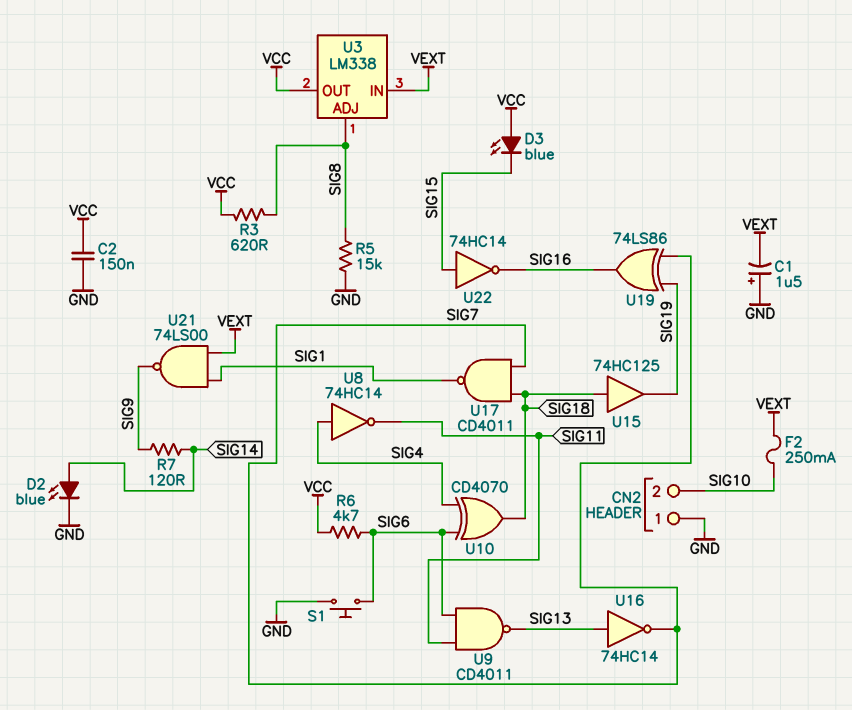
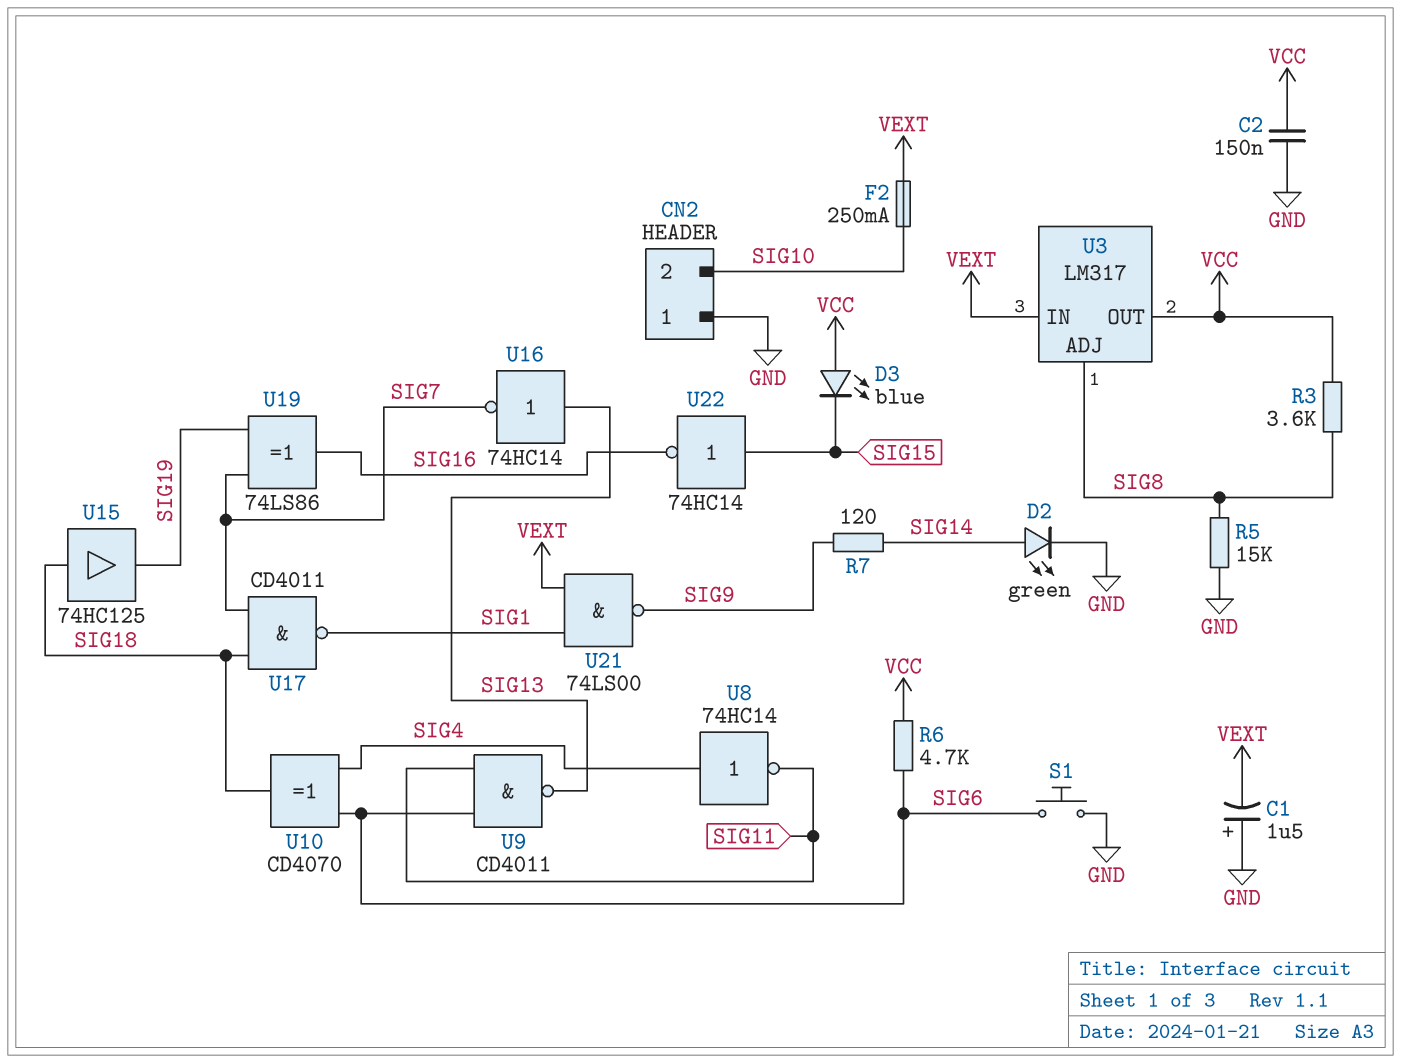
D2: LED blue (A SIG14, K GND) -> LED green (A SIG14, K GND)
R3: 620 (SIG8, VCC) -> 3.6k (SIG8, VCC)
U3: LM338 -> LM317

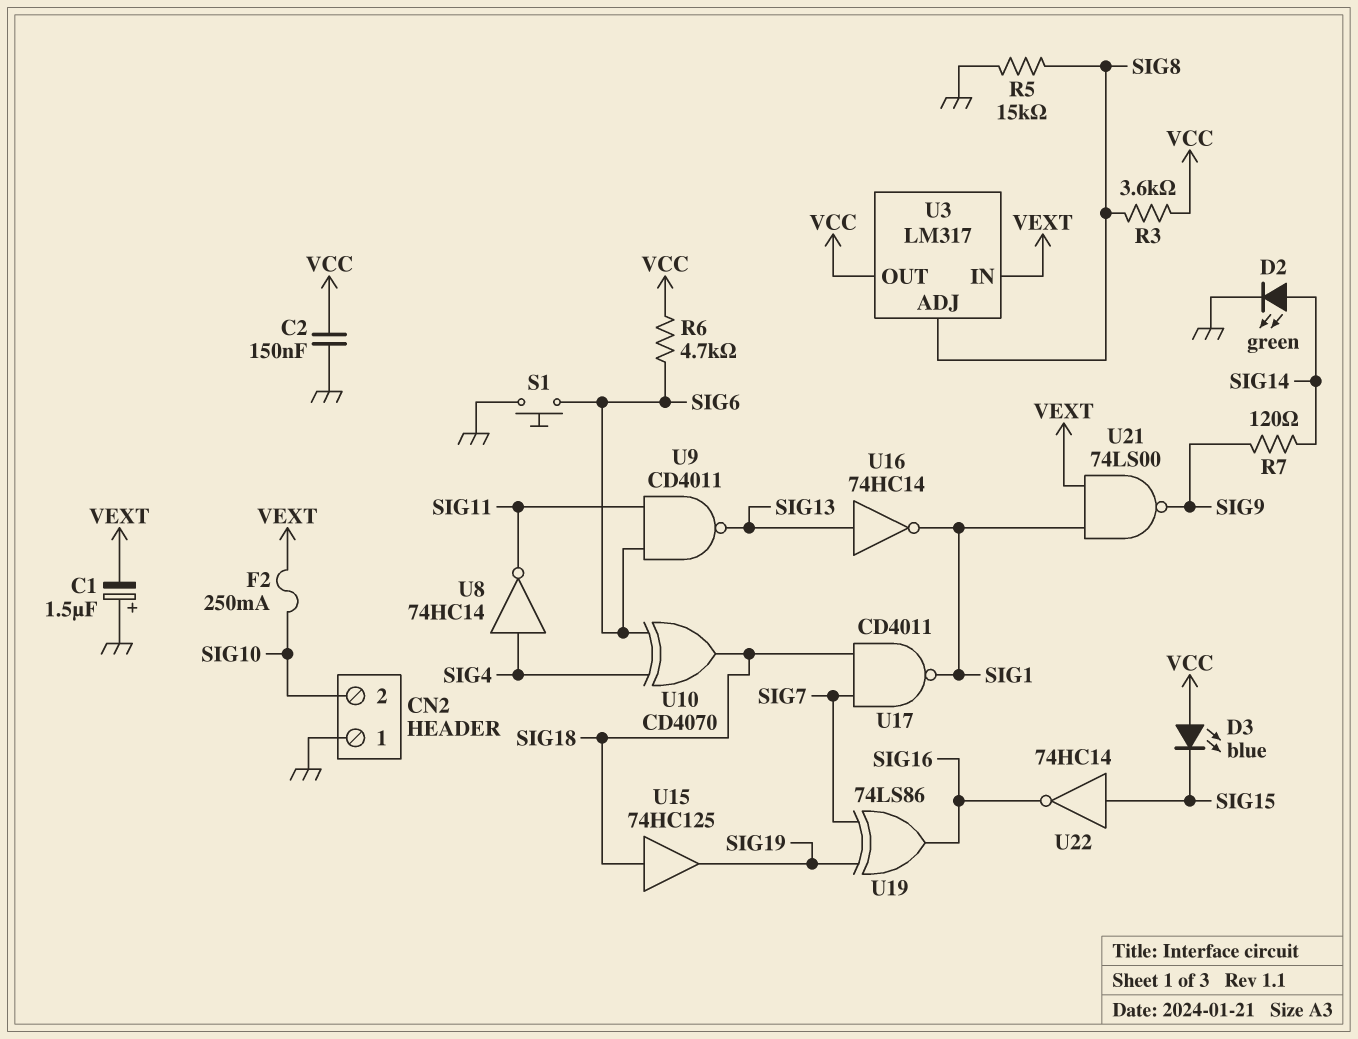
U16: NOT 74HC14 (in SIG13, out SIG7) -> NOT 74HC14 (in SIG13, out SIG1)

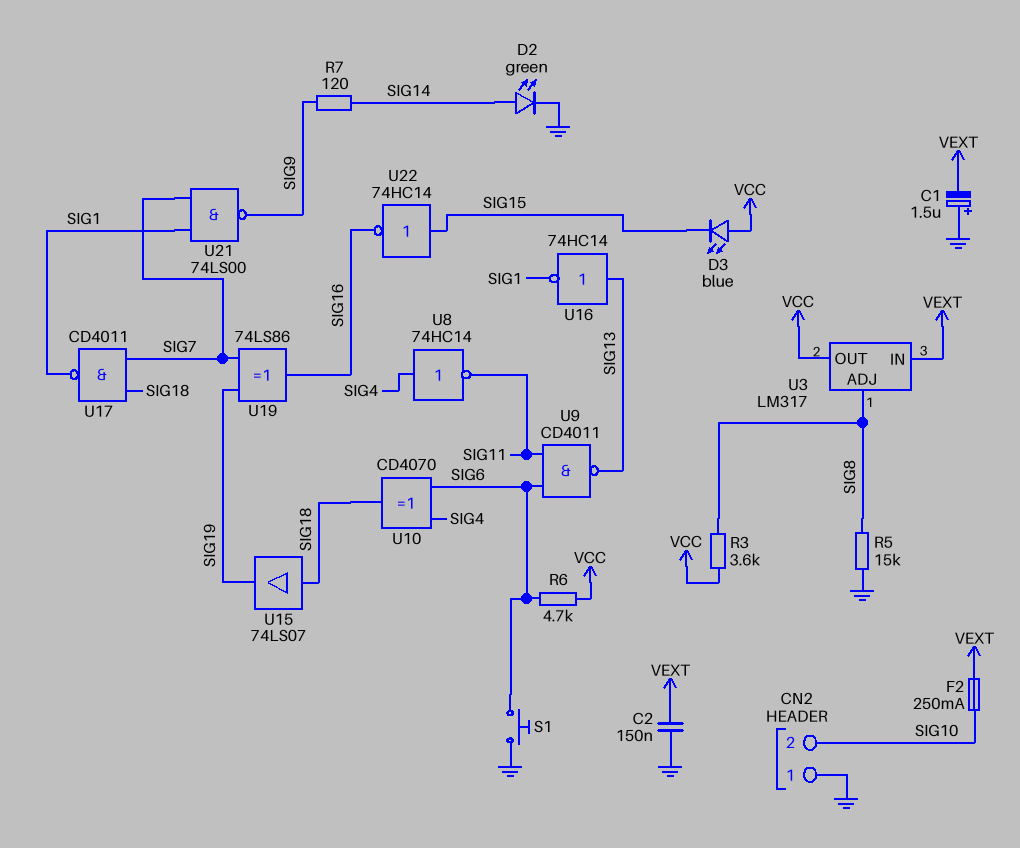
C2: 150nF (GND, VCC) -> 150nF (GND, VEXT)
U15: buffer 74HC125 (in SIG18, out SIG19) -> buffer 74LS07 (in SIG18, out SIG19)
U21: NAND 74LS00 (in SIG1, in VEXT, out SIG9) -> NAND 74LS00 (in SIG1, in SIG7, out SIG9)

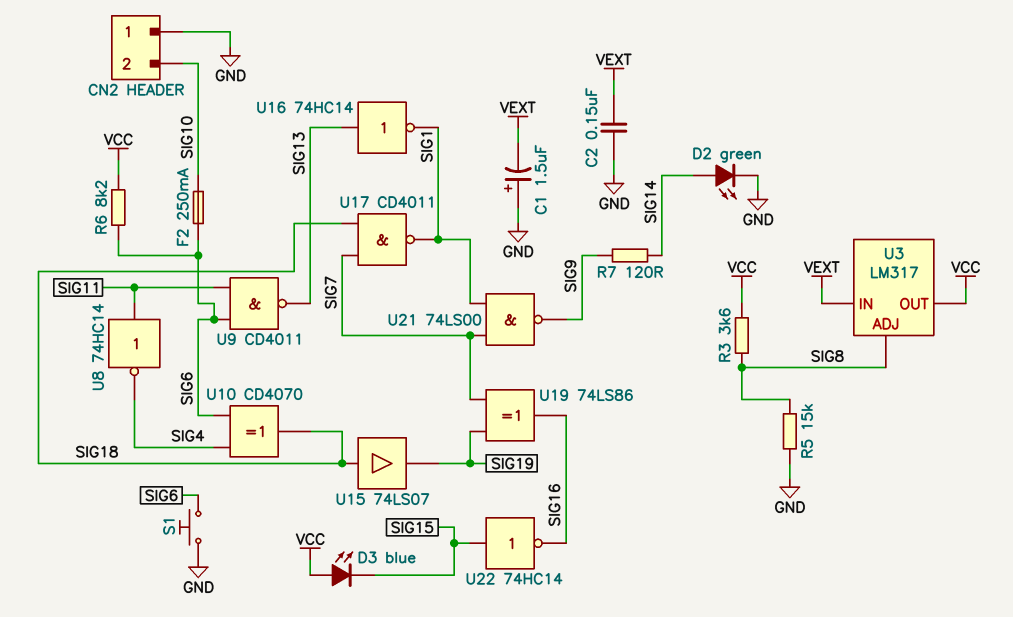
F2: 250mA (SIG10, VEXT) -> 250mA (SIG6, SIG10)
R6: 4.7k (SIG6, VCC) -> 8.2k (SIG6, VCC)
U8: NOT 74HC14 (in SIG4, out SIG11) -> NOT 74HC14 (in SIG11, out SIG4)

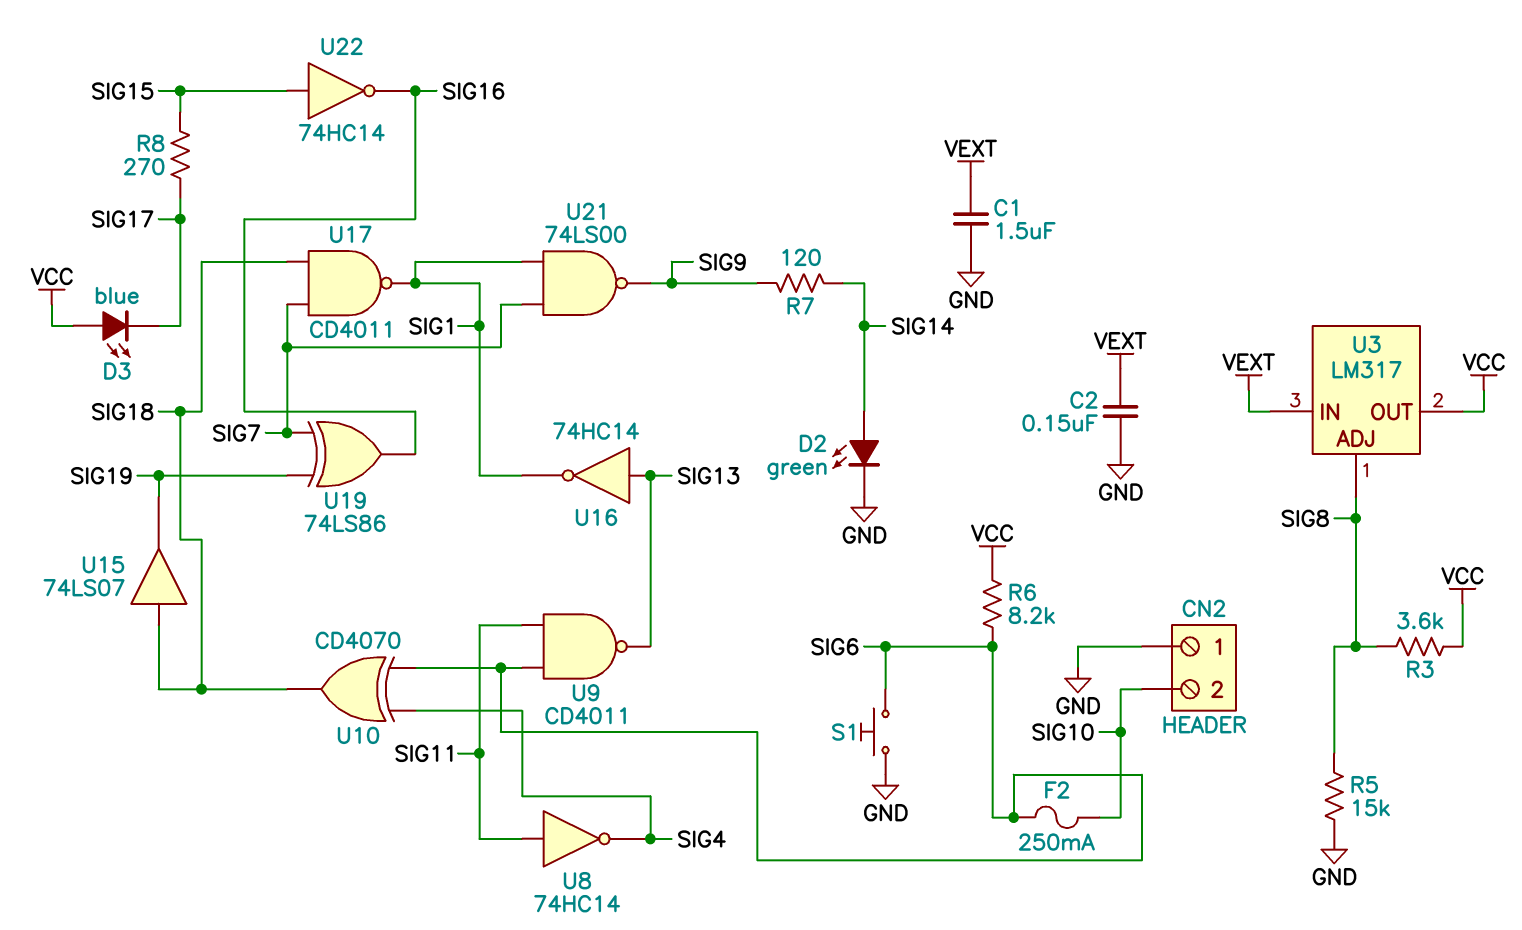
C1: 1.5uF (plus GND, minus VEXT) -> 1.5uF (GND, VEXT)
D3: LED blue (A VCC, K SIG15) -> LED blue (A VCC, K SIG17)
R8: none -> 270 (SIG15, SIG17)

